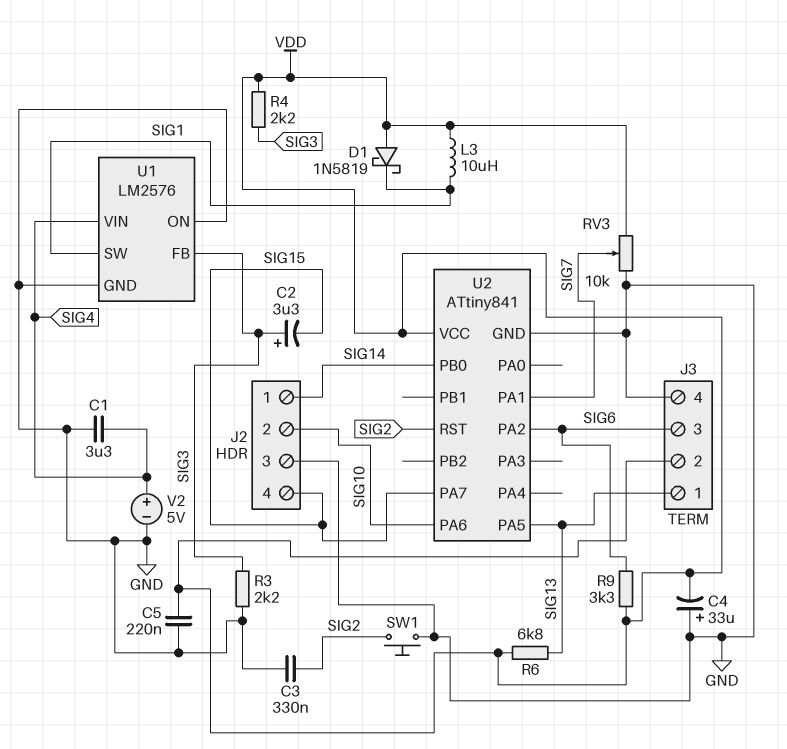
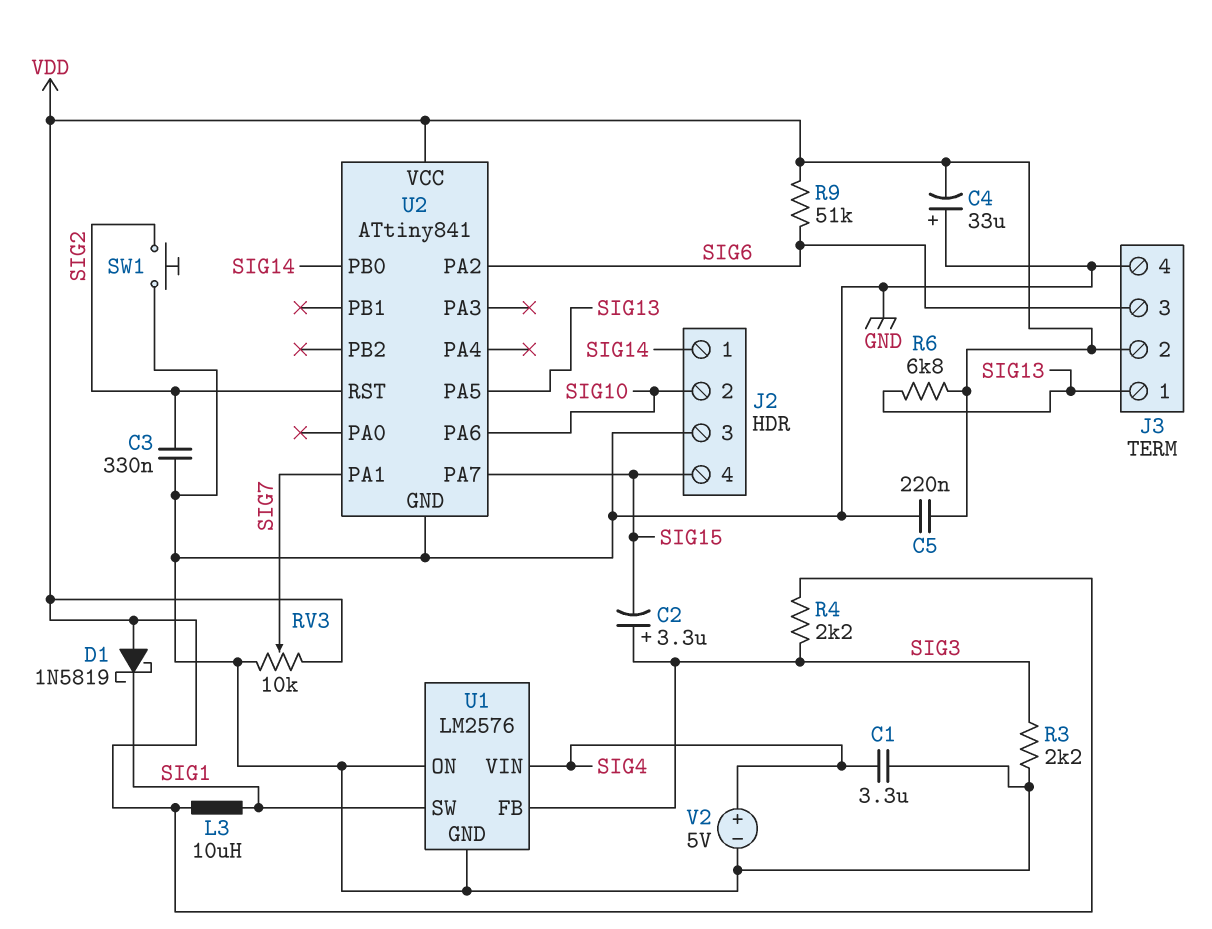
R9: 3.3k (SIG6, VDD) -> 51k (SIG6, VDD)

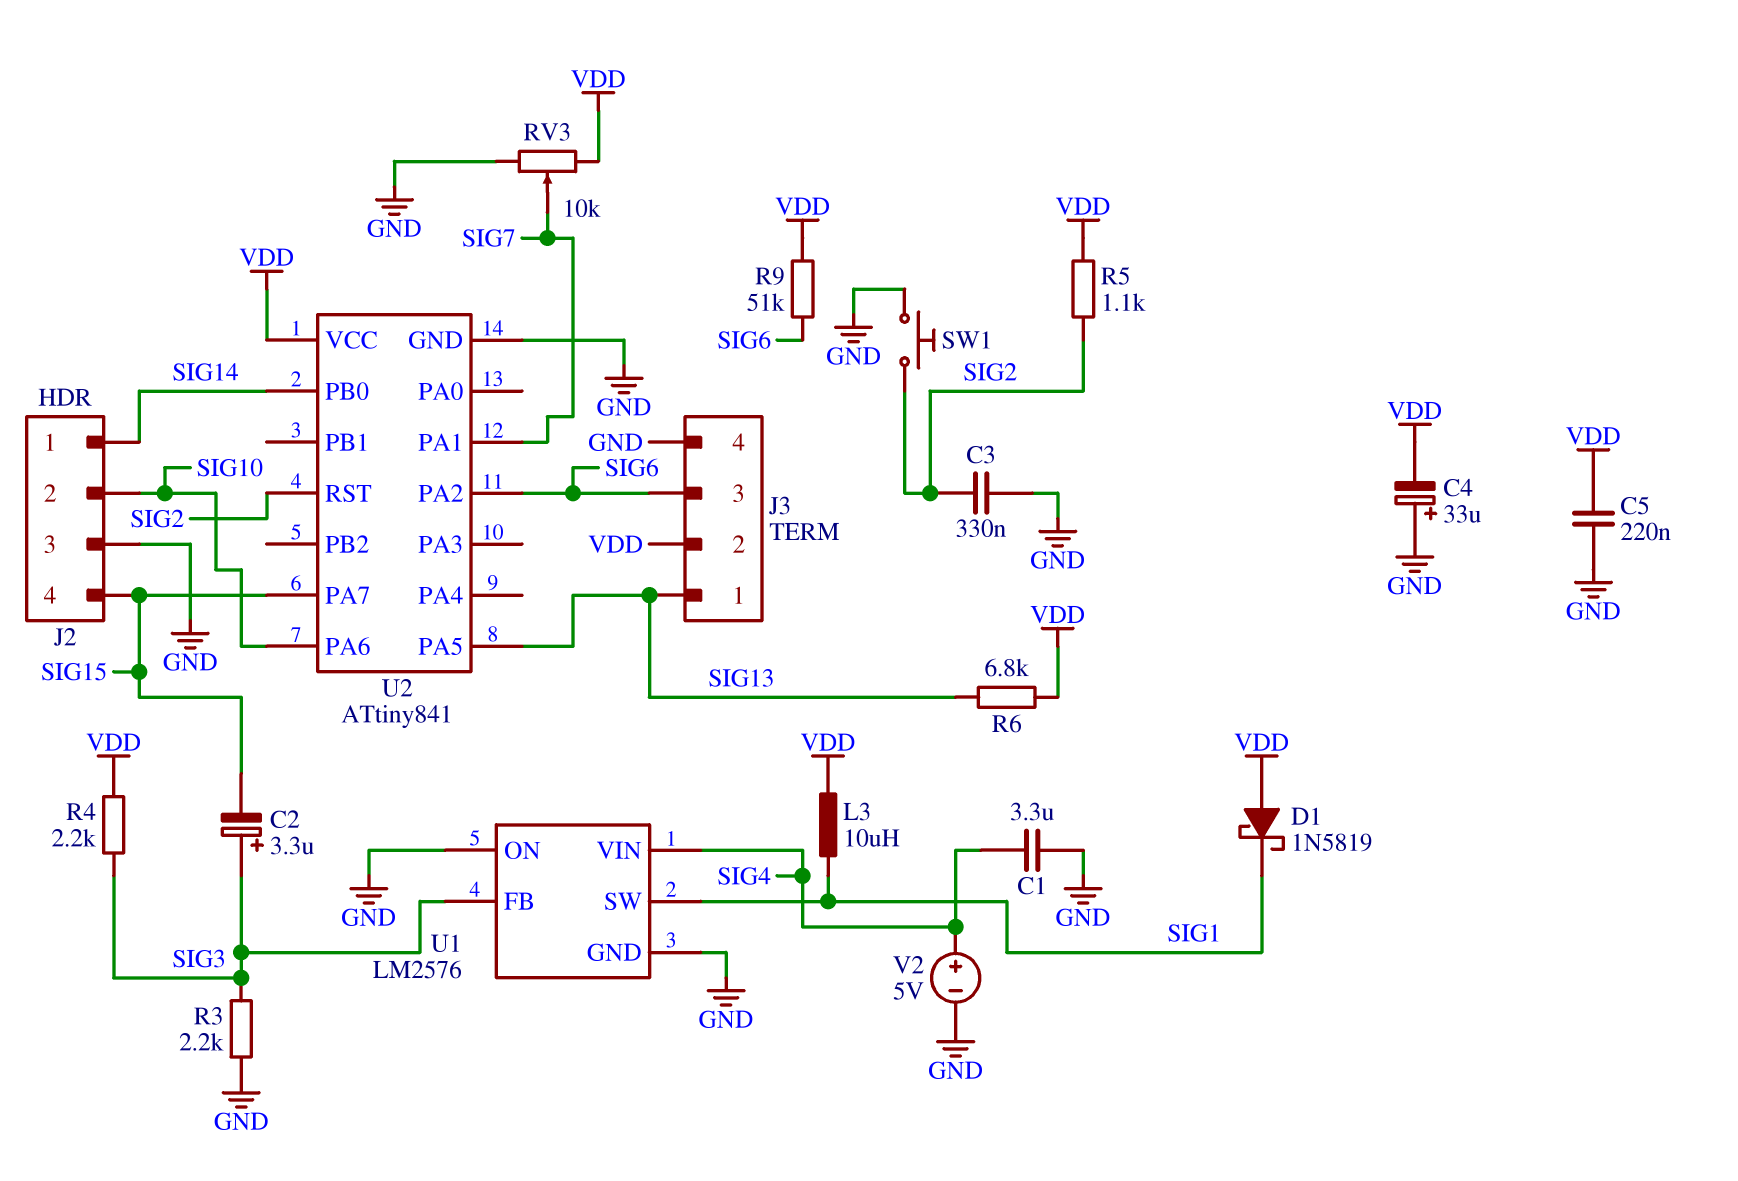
R5: none -> 1.1k (SIG2, VDD)

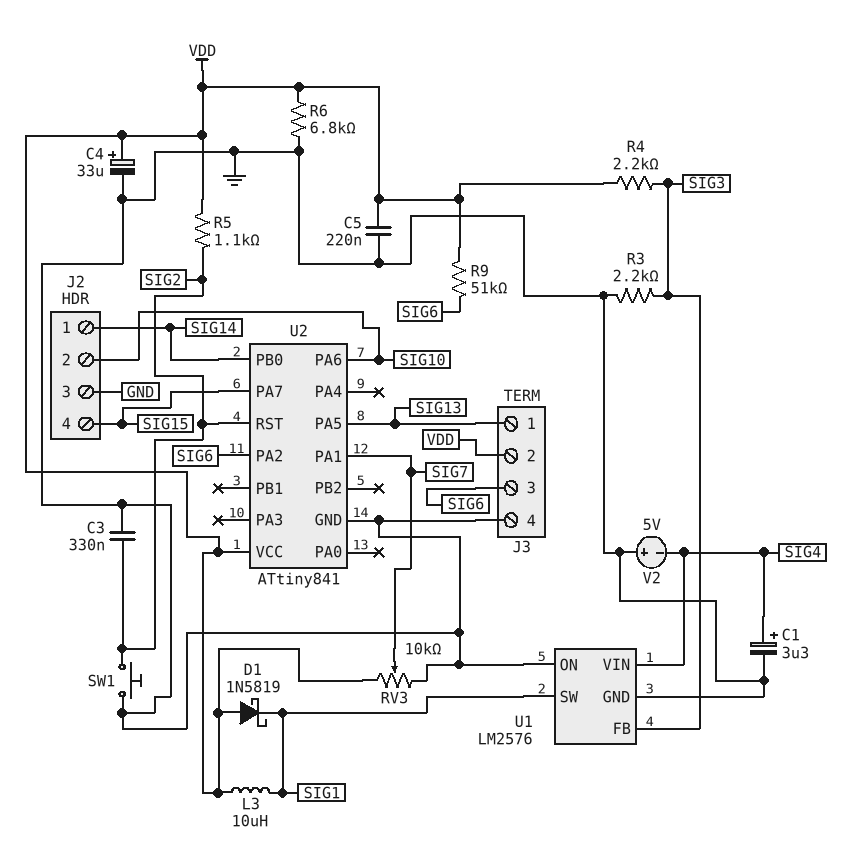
C1: 3.3uF (GND, SIG4) -> 3.3uF (plus SIG4, minus GND)
C2: 3.3uF (plus SIG3, minus SIG15) -> none
C4: 33uF (plus GND, minus VDD) -> 33uF (plus VDD, minus GND)
R6: 6.8k (SIG13, VDD) -> 6.8k (GND, VDD)
V2: 5V (plus SIG4, minus GND) -> 5V (plus GND, minus SIG4)

